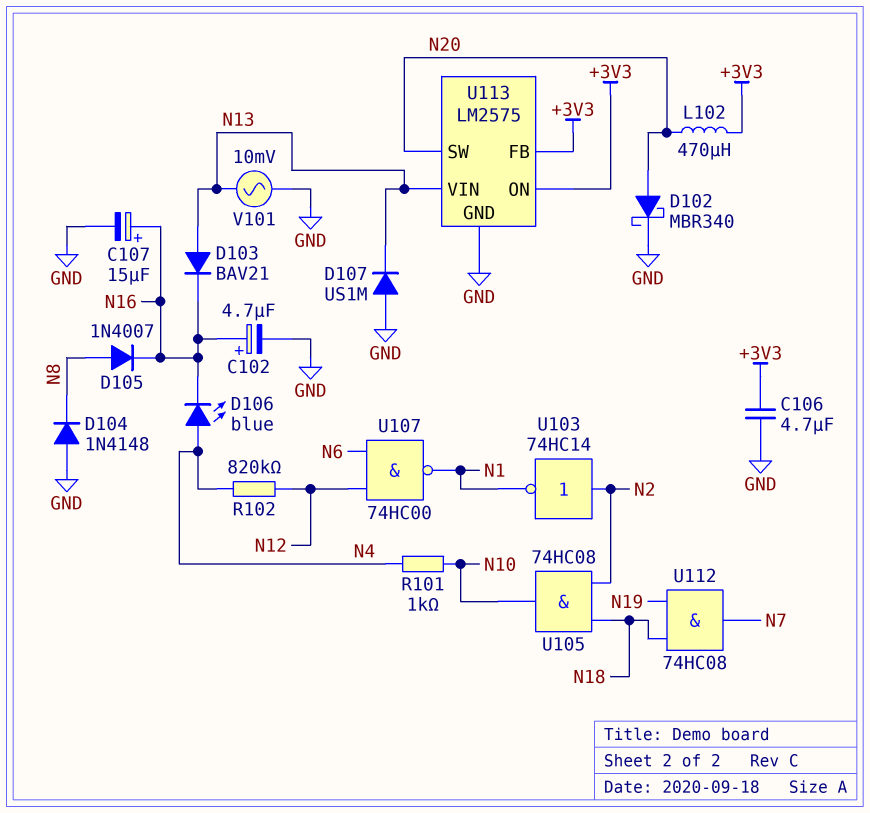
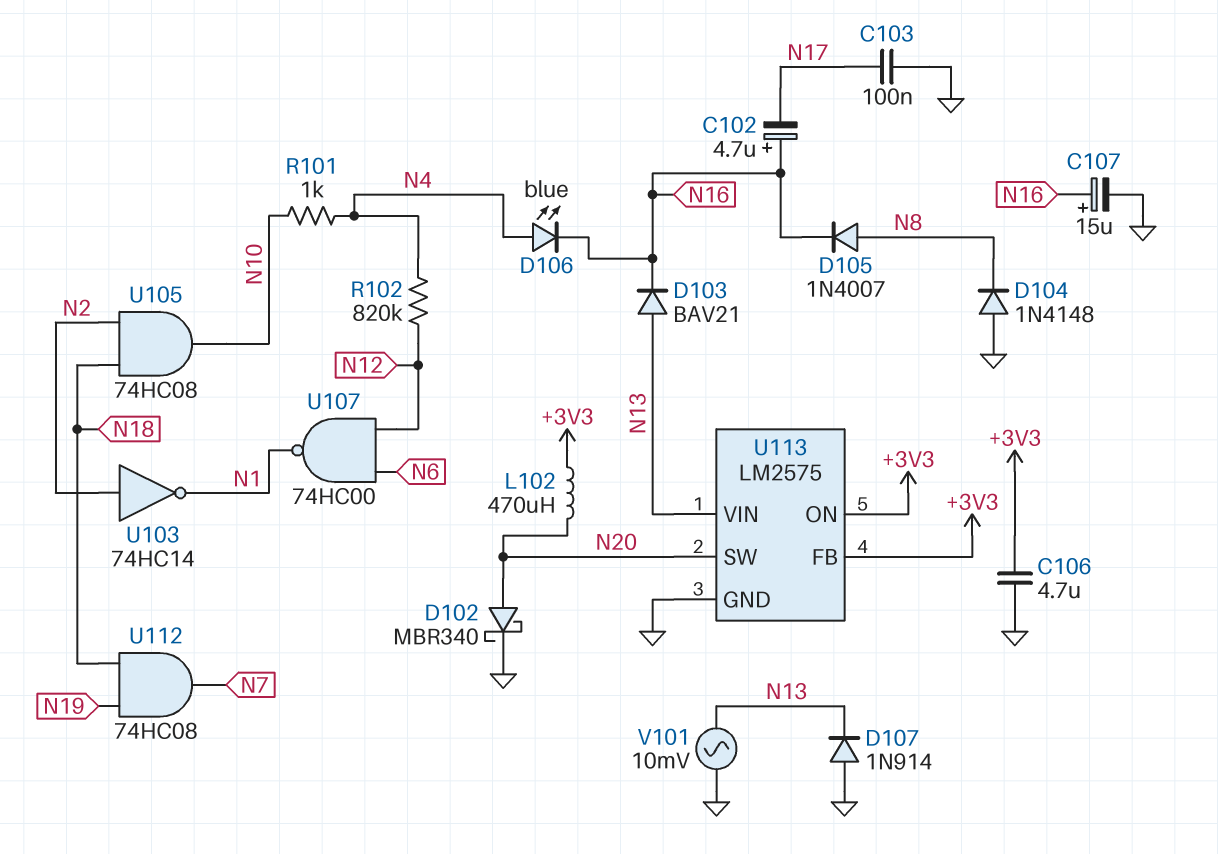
C102: 4.7uF (plus N16, minus GND) -> 4.7uF (plus N16, minus N17)
C103: none -> 100nF (GND, N17)
D107: diode US1M (A GND, K N13) -> diode 1N914 (A GND, K N13)

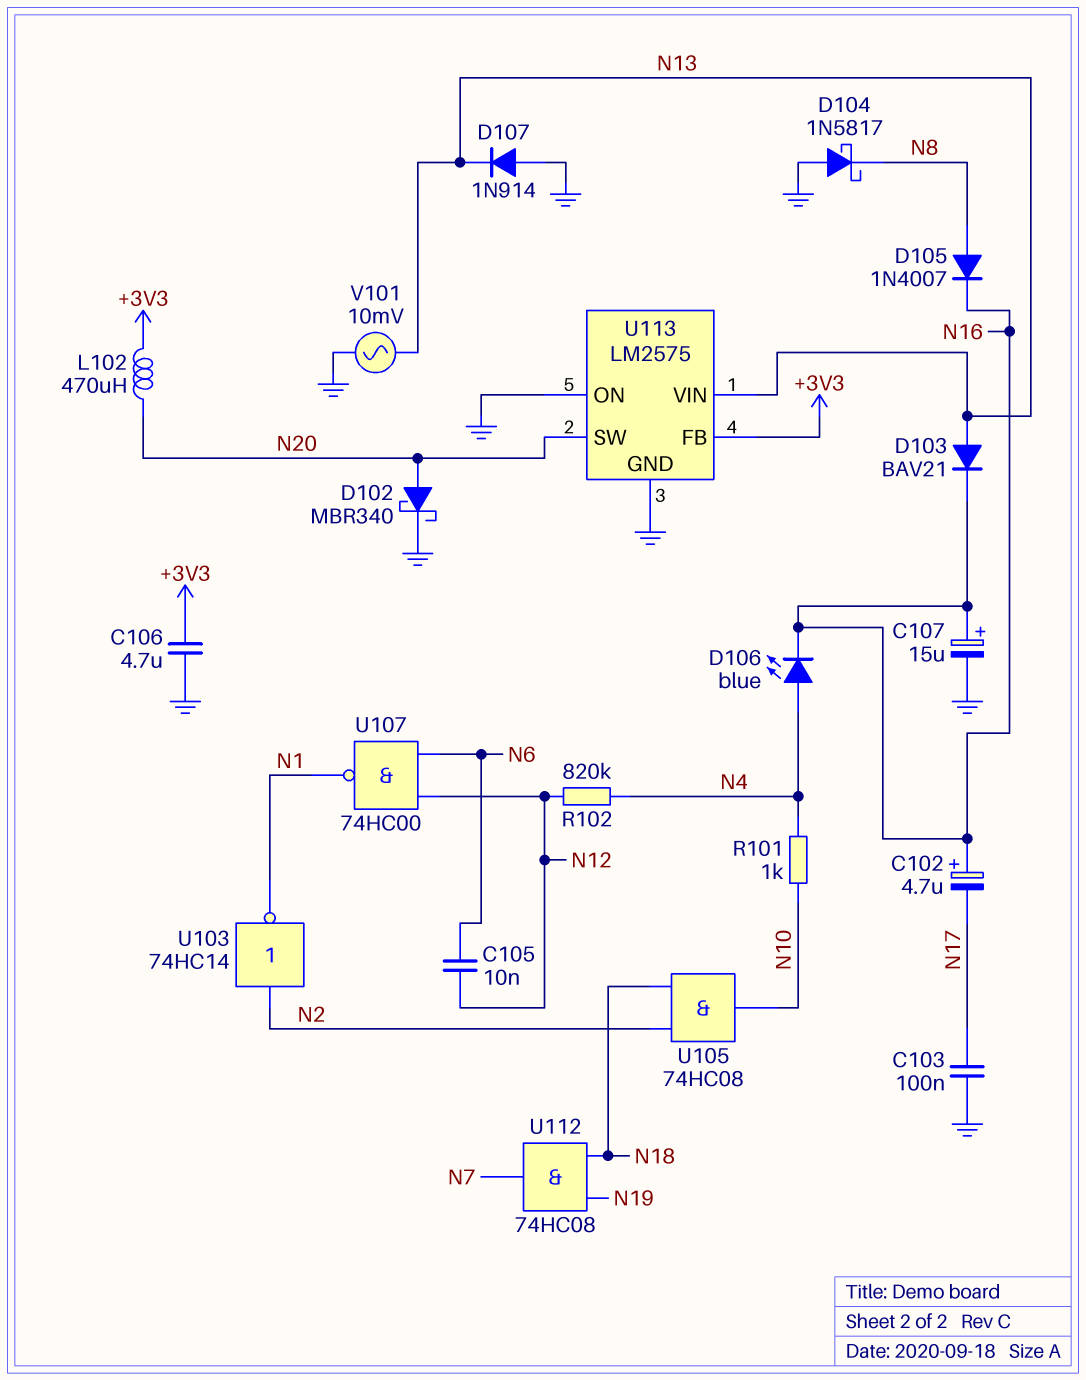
C105: none -> 10nF (N6, N12)
D104: diode 1N4148 (A GND, K N8) -> schottky 1N5817 (A GND, K N8)
U113 pin ON: +3V3 -> GND

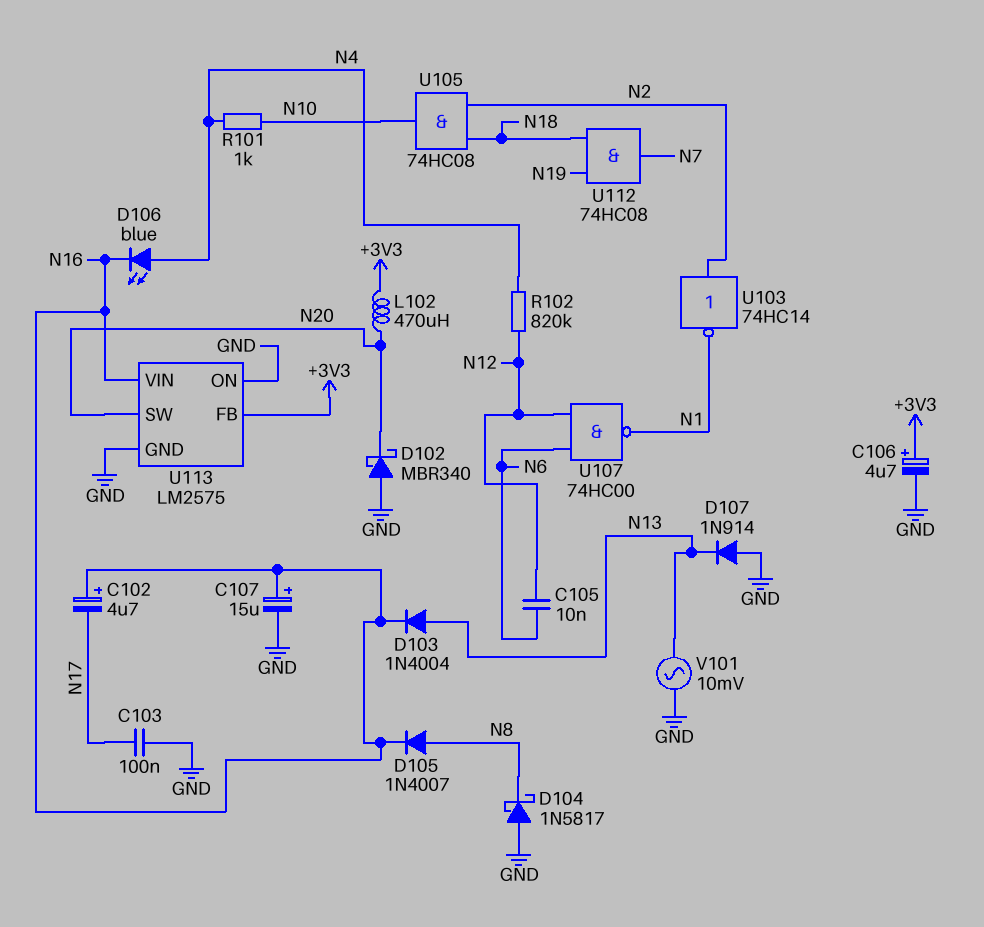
C106: 4.7uF (+3V3, GND) -> 4.7uF (plus +3V3, minus GND)
D102: schottky MBR340 (A N20, K GND) -> schottky MBR340 (A GND, K N20)
D103: diode BAV21 (A N13, K N16) -> diode 1N4004 (A N13, K N16)
U113 pin VIN: N13 -> N16

